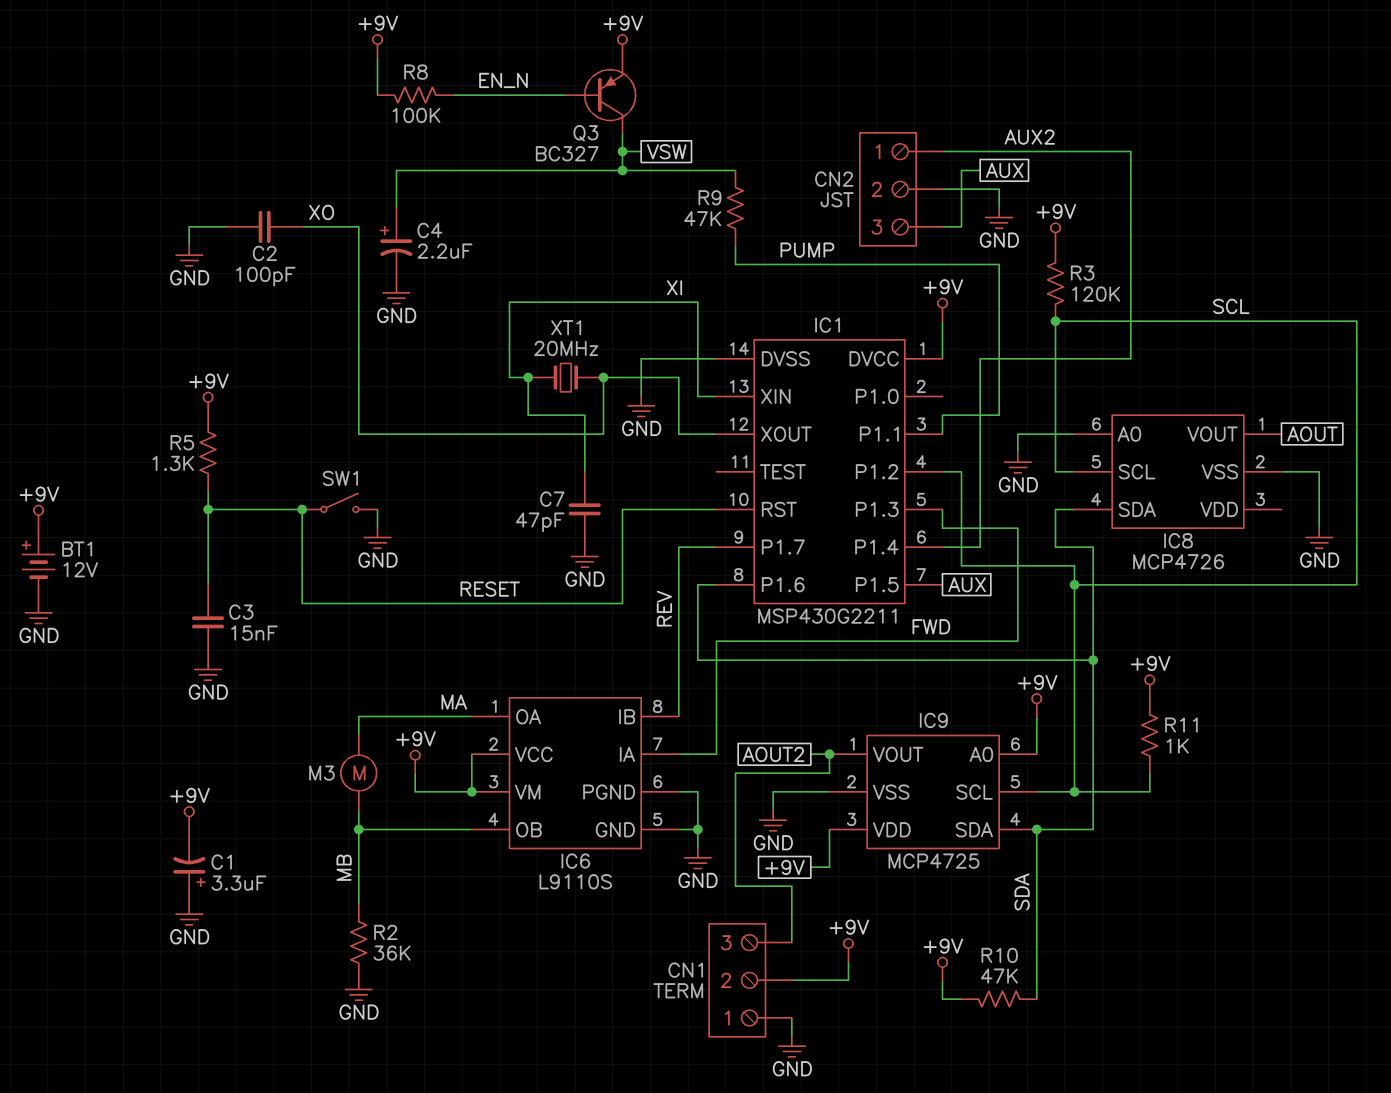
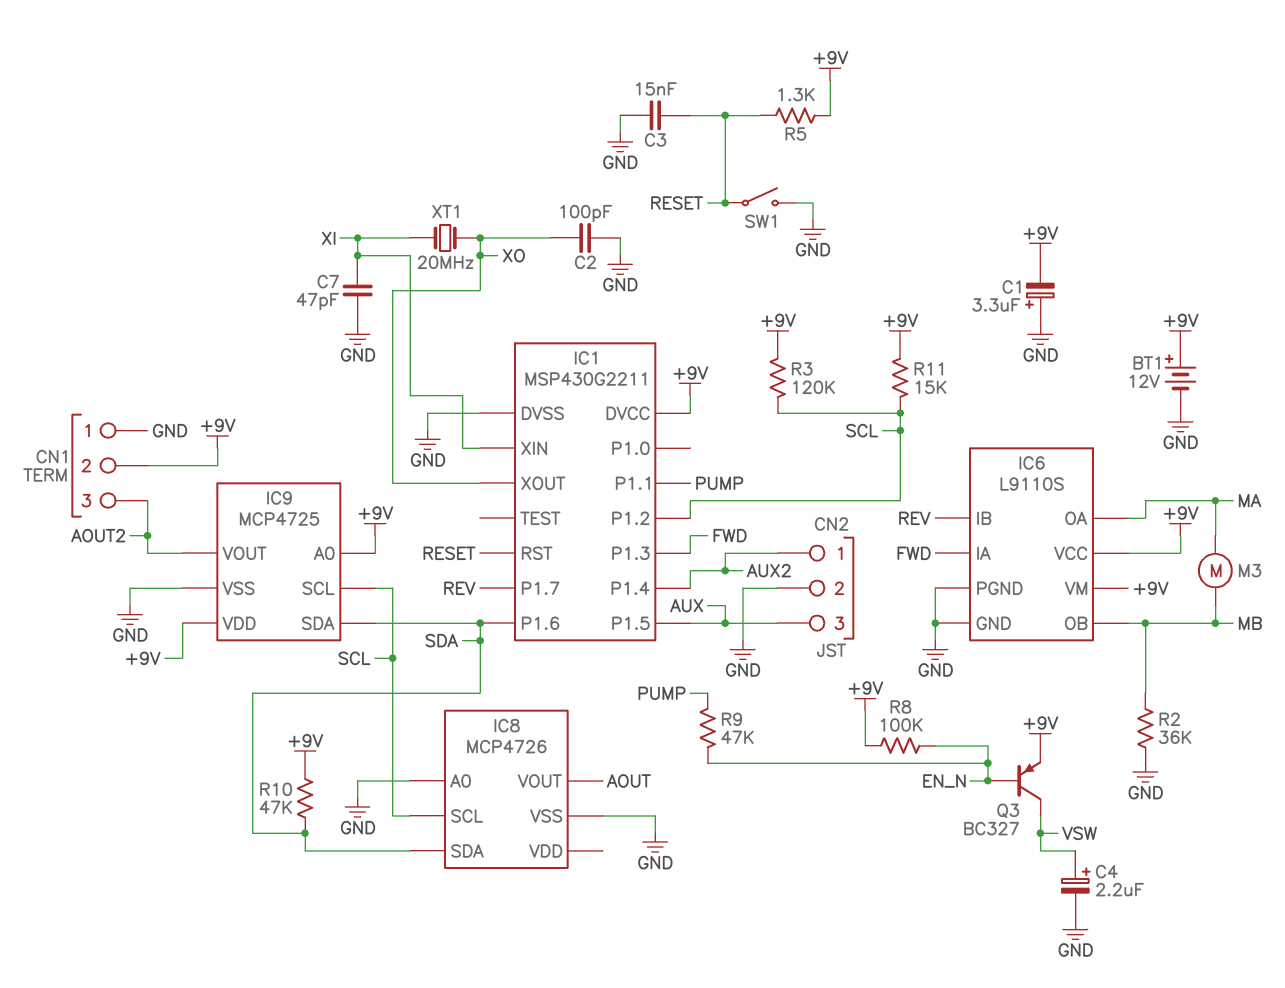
R9: 47k (PUMP, VSW) -> 47k (EN_N, PUMP)
R11: 1k (+9V, SCL) -> 15k (+9V, SCL)

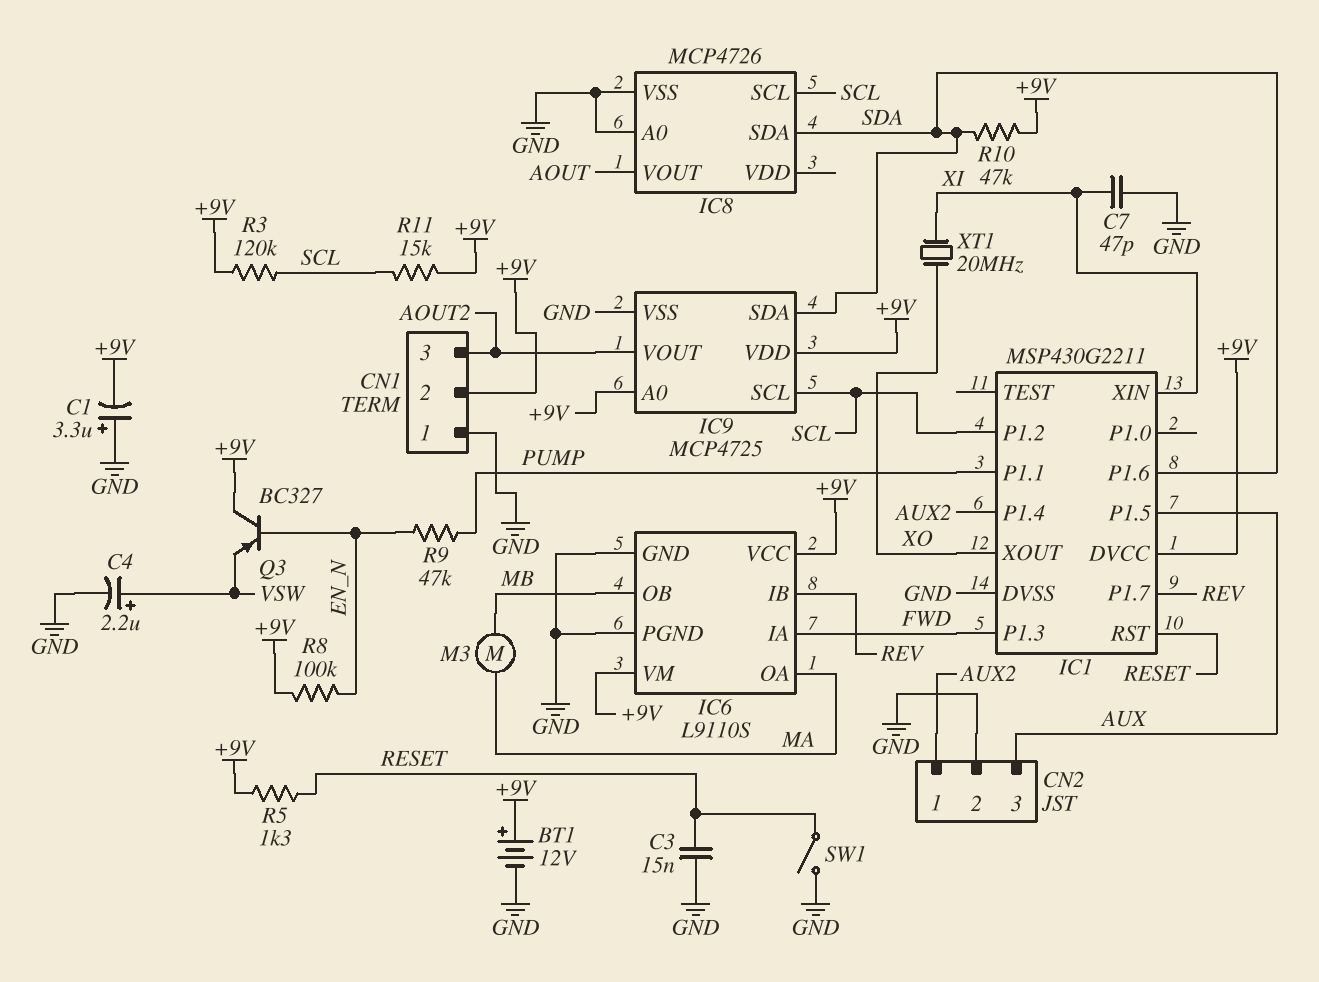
C2: 100pF (GND, XO) -> none
Q3: PNP BC327 (B EN_N, C VSW, E +9V) -> PNP BC327 (B EN_N, C +9V, E VSW)
R2: 36k (GND, MB) -> none

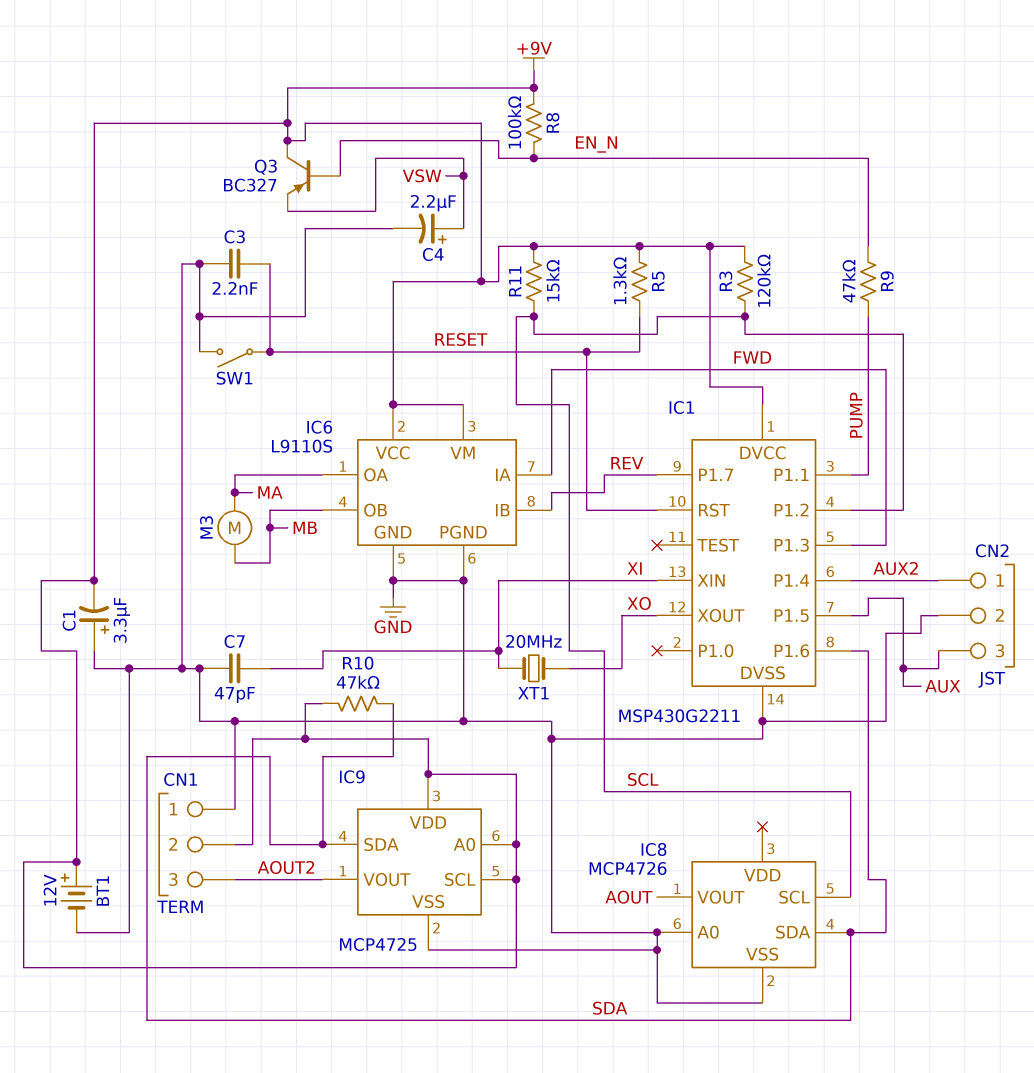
C3: 15nF (GND, RESET) -> 2.2nF (GND, RESET)
IC9 pin SCL: SCL -> +9V

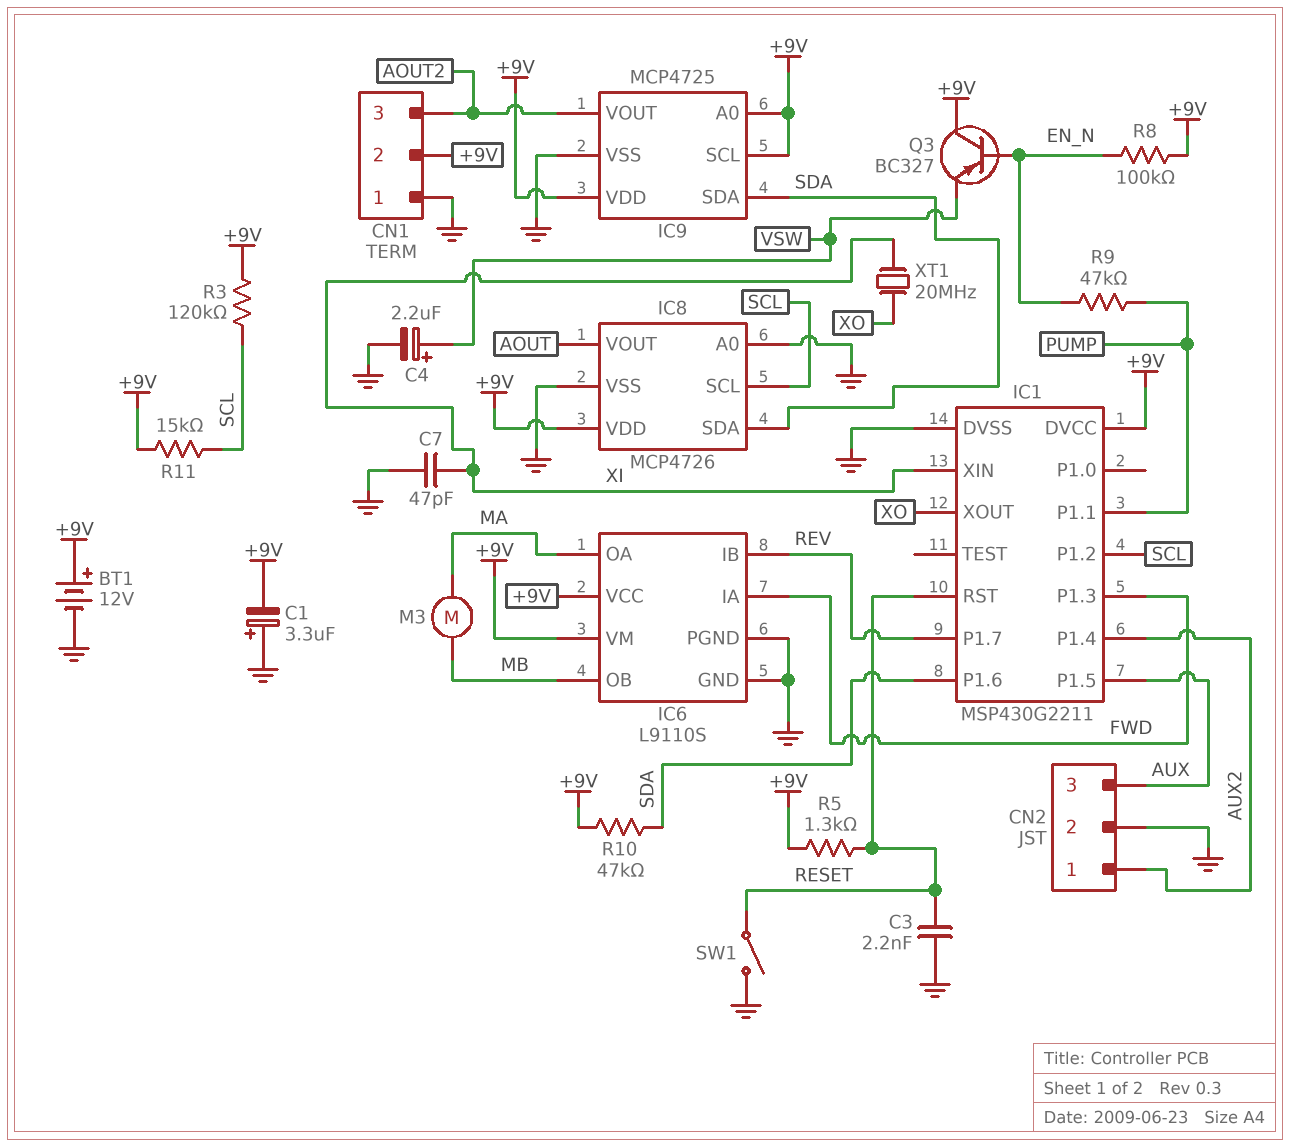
IC8 pin VDD: none -> +9V

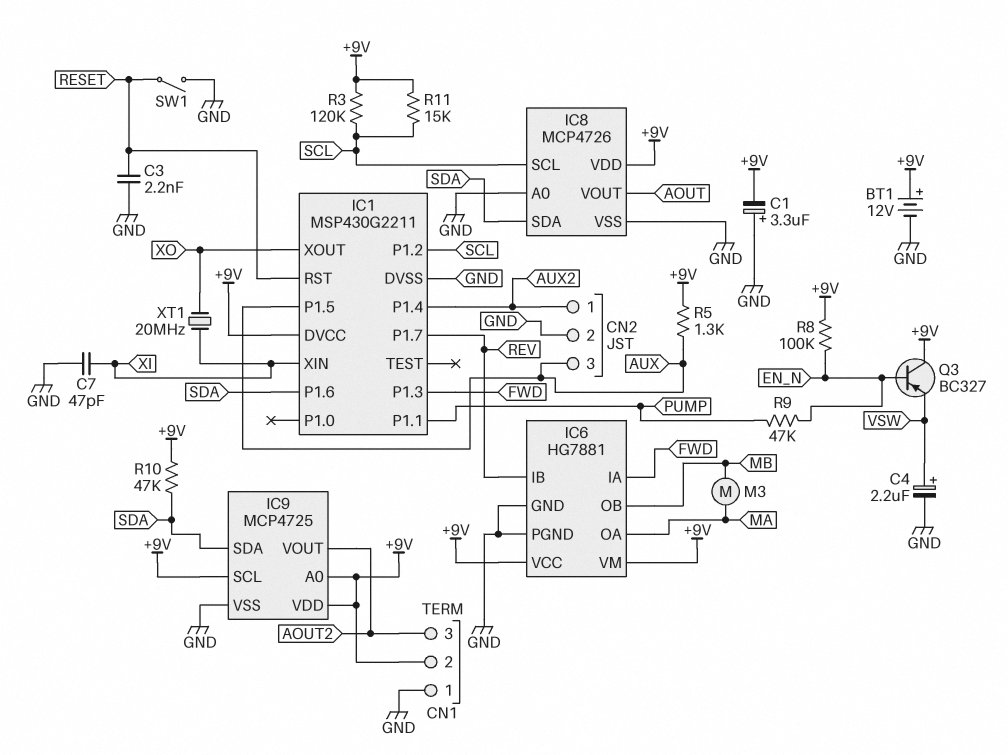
IC6: L9110S -> HG7881
R5: 1.3k (+9V, RESET) -> 1.3k (+9V, AUX)

